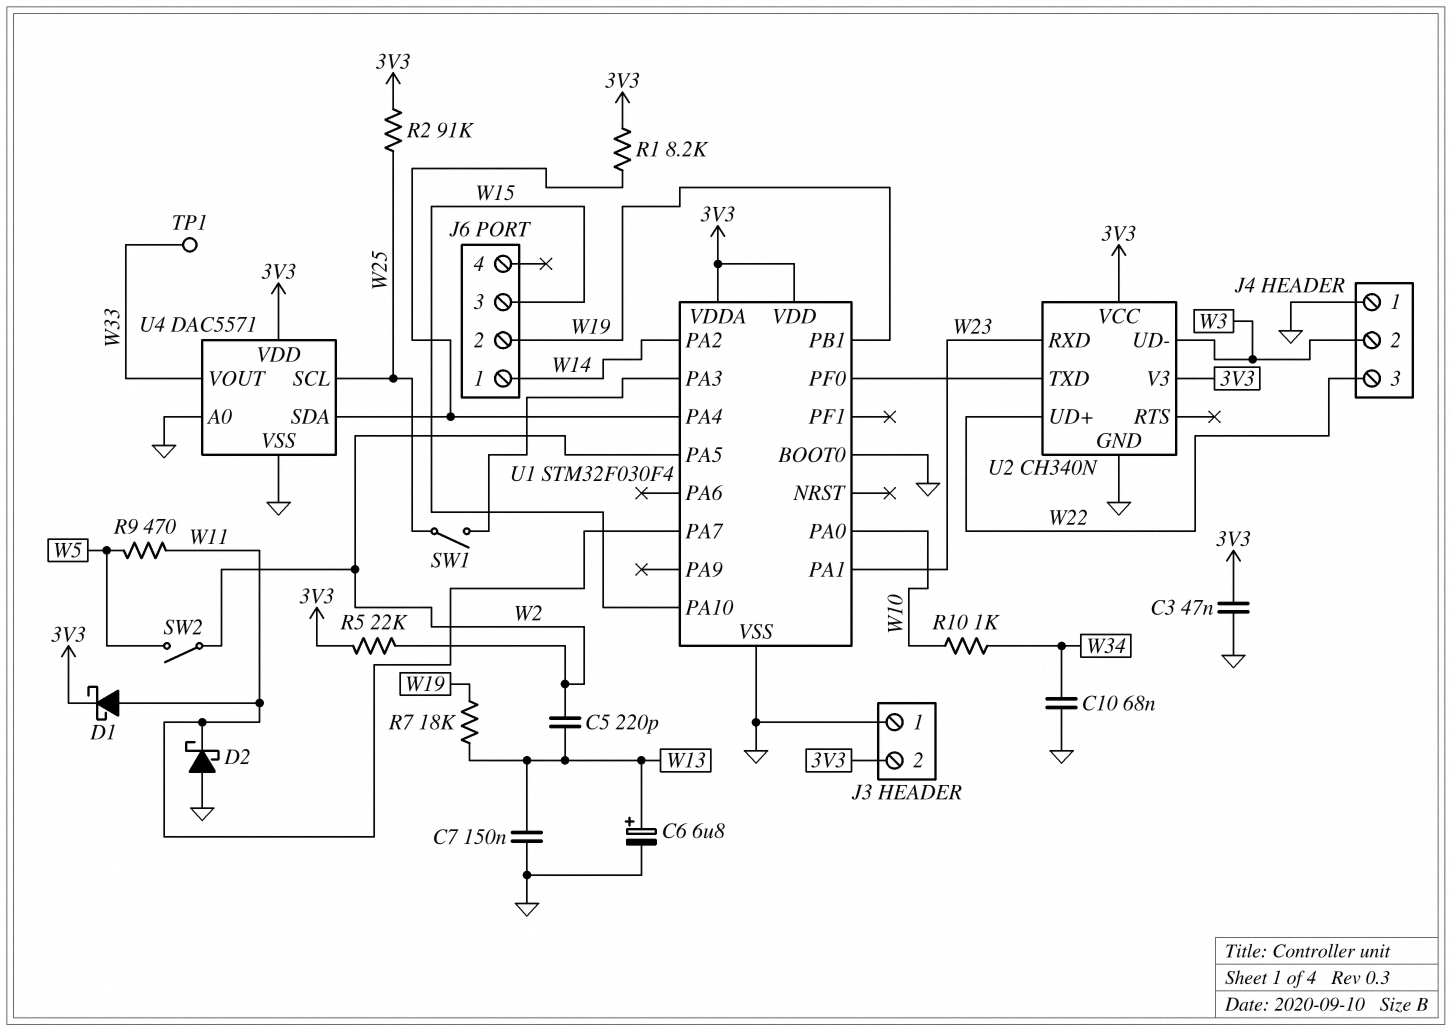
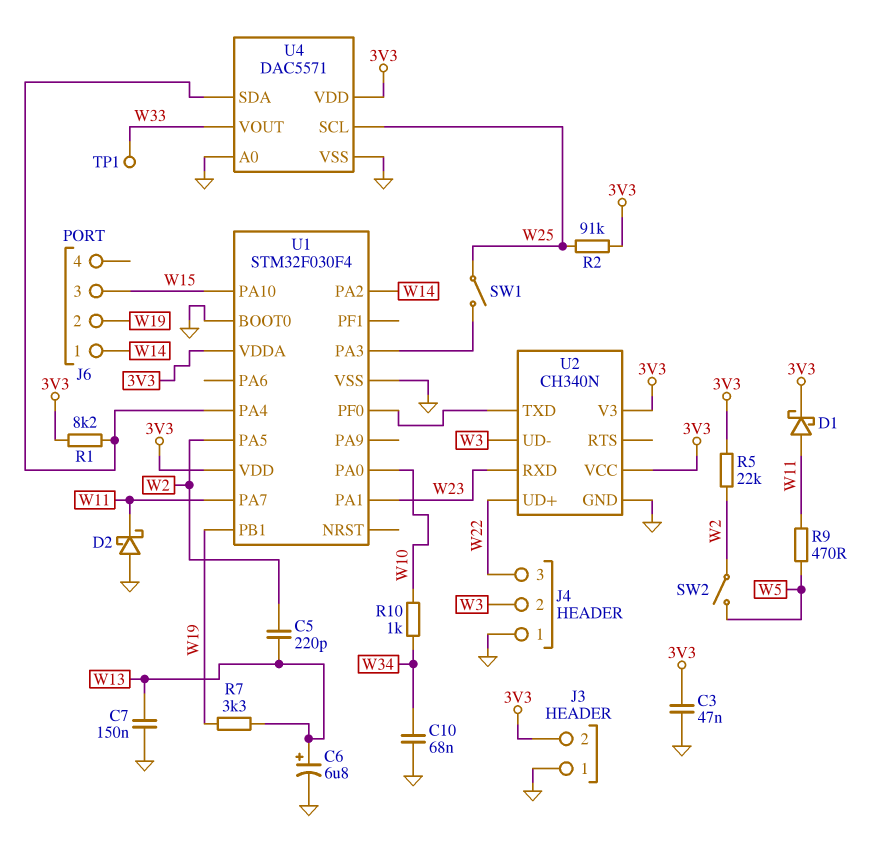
R7: 18k (W13, W19) -> 3.3k (W13, W19)

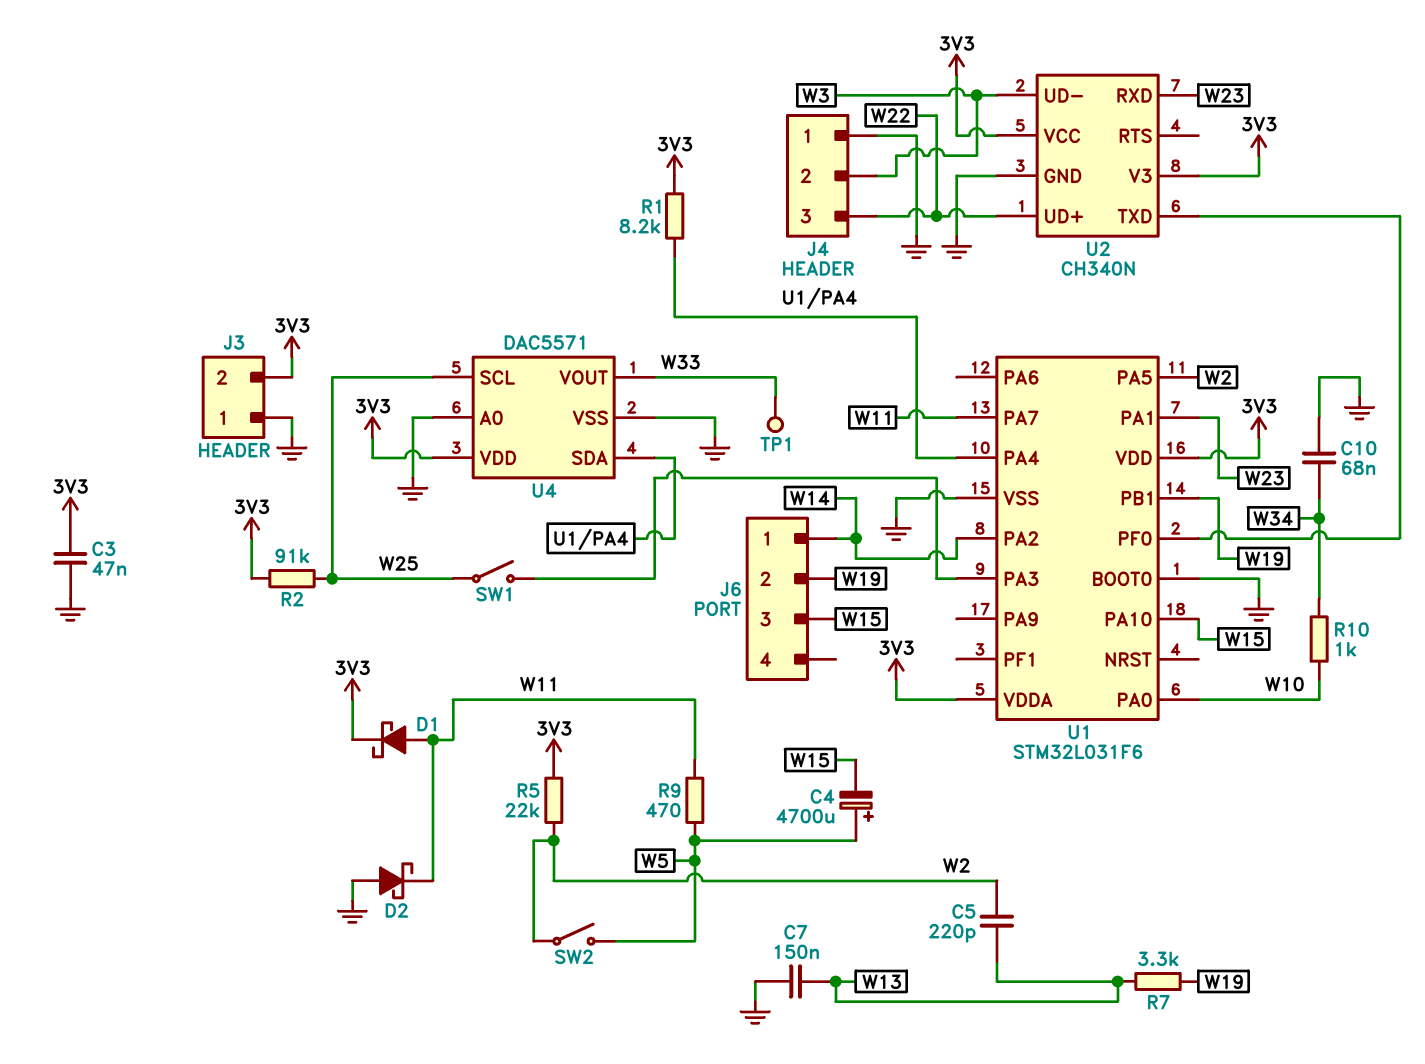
C4: none -> 4700uF (plus W5, minus W15)
C6: 6.8uF (plus W13, minus GND) -> none
U1: STM32F030F4 -> STM32L031F6

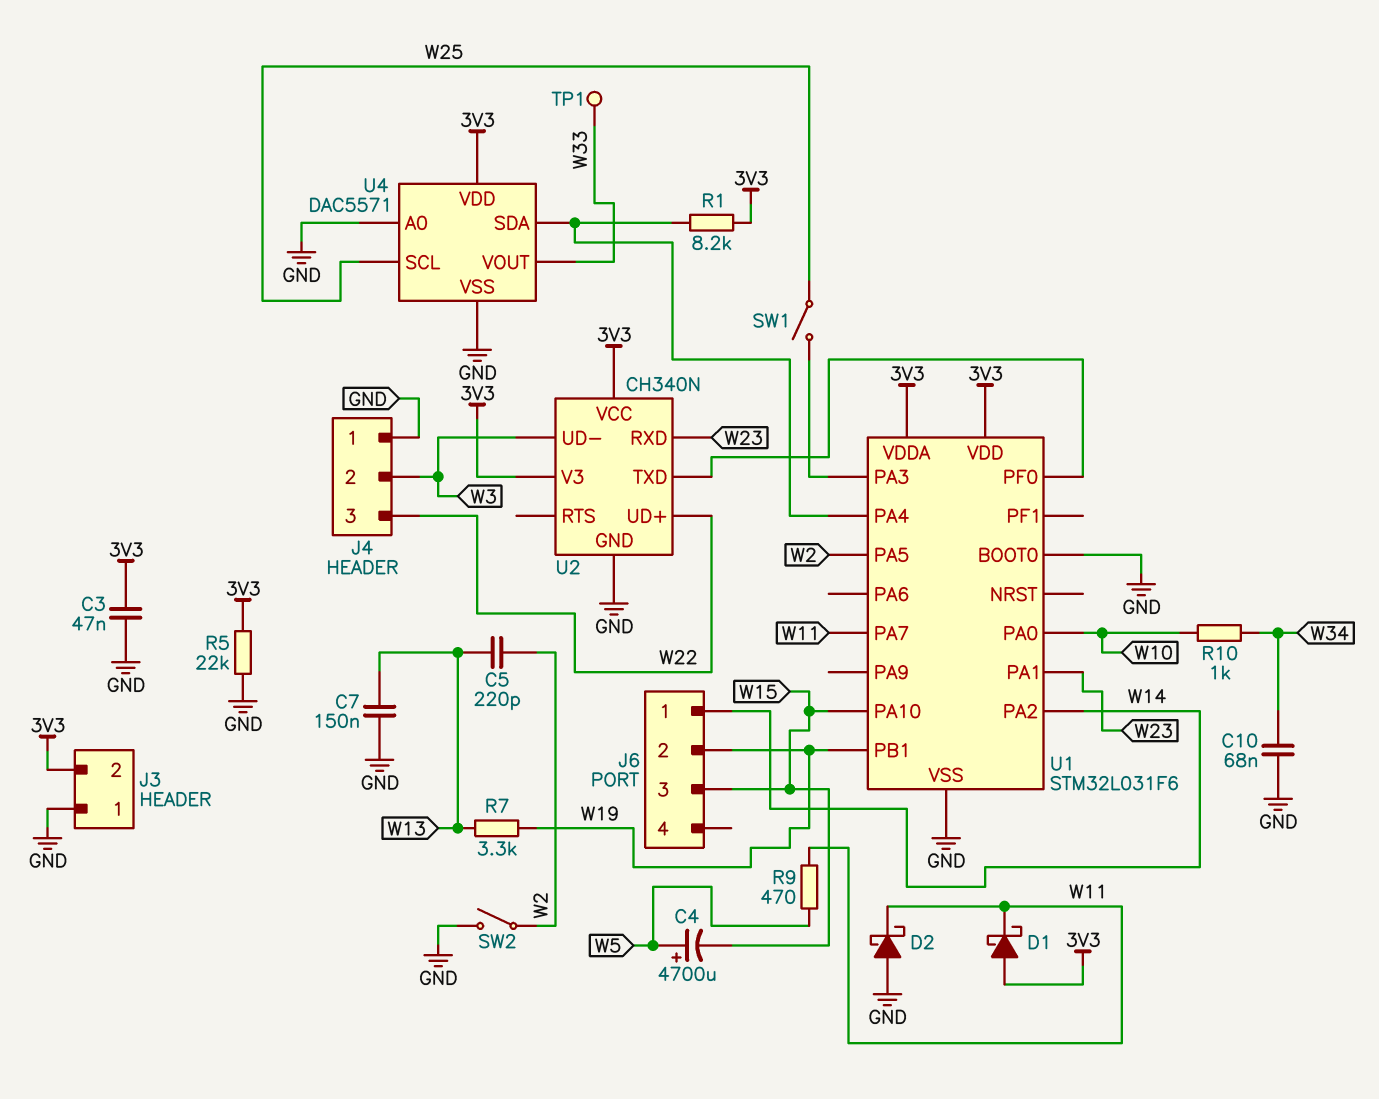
D1: schottky (A W11, K 3V3) -> schottky (A 3V3, K W11)
R2: 91k (3V3, W25) -> none
R5: 22k (3V3, W2) -> 22k (3V3, GND)
SW2: switch (W2, W5) -> switch (GND, W2)

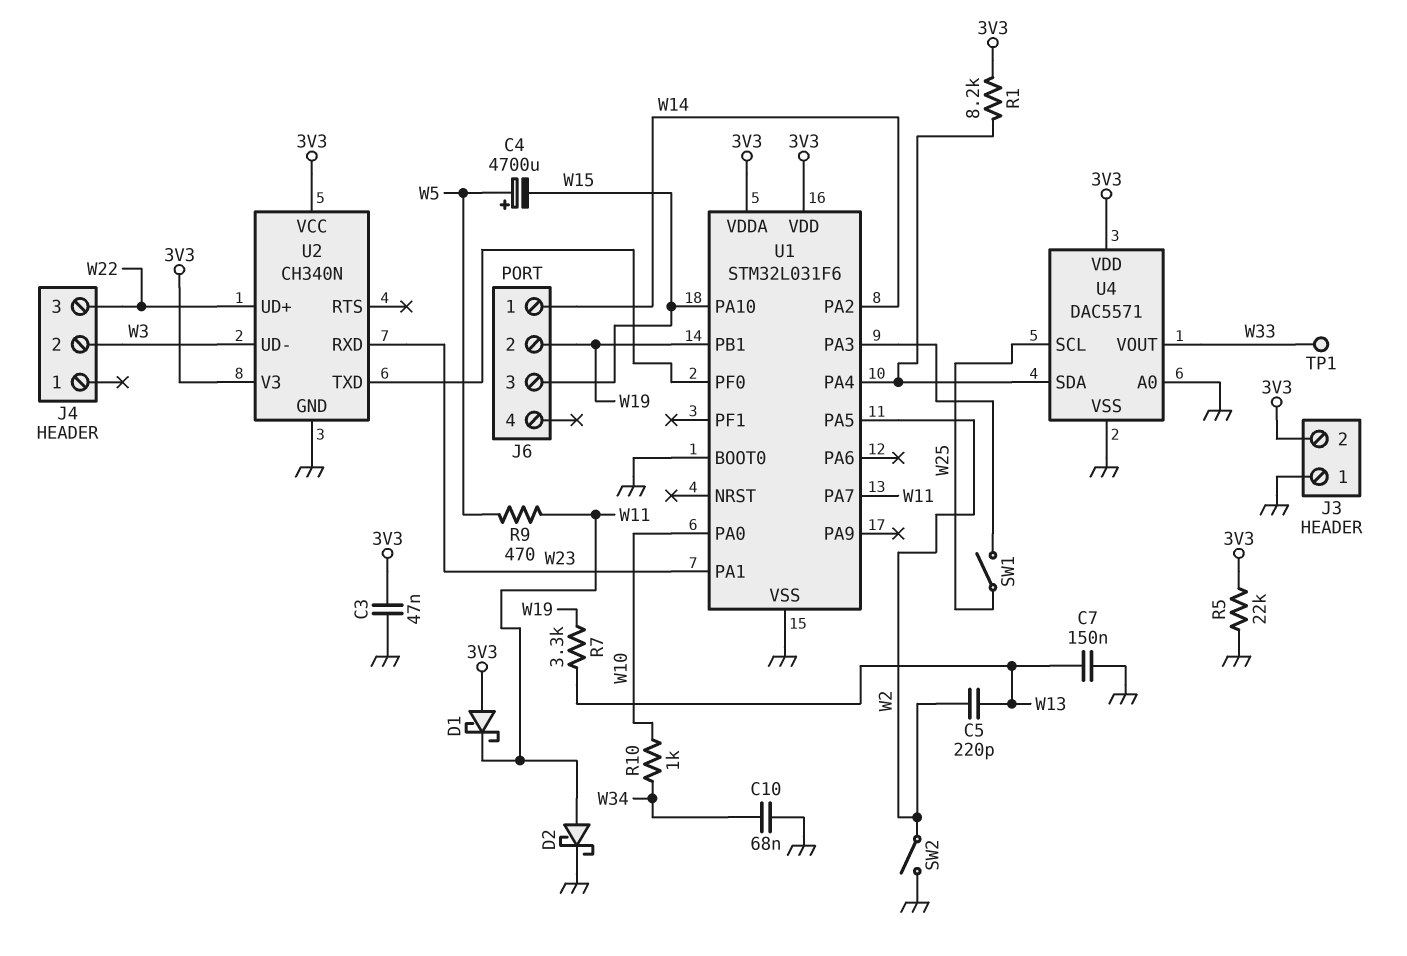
D2: schottky (A GND, K W11) -> schottky (A W11, K GND)
J4 pin 1: GND -> none

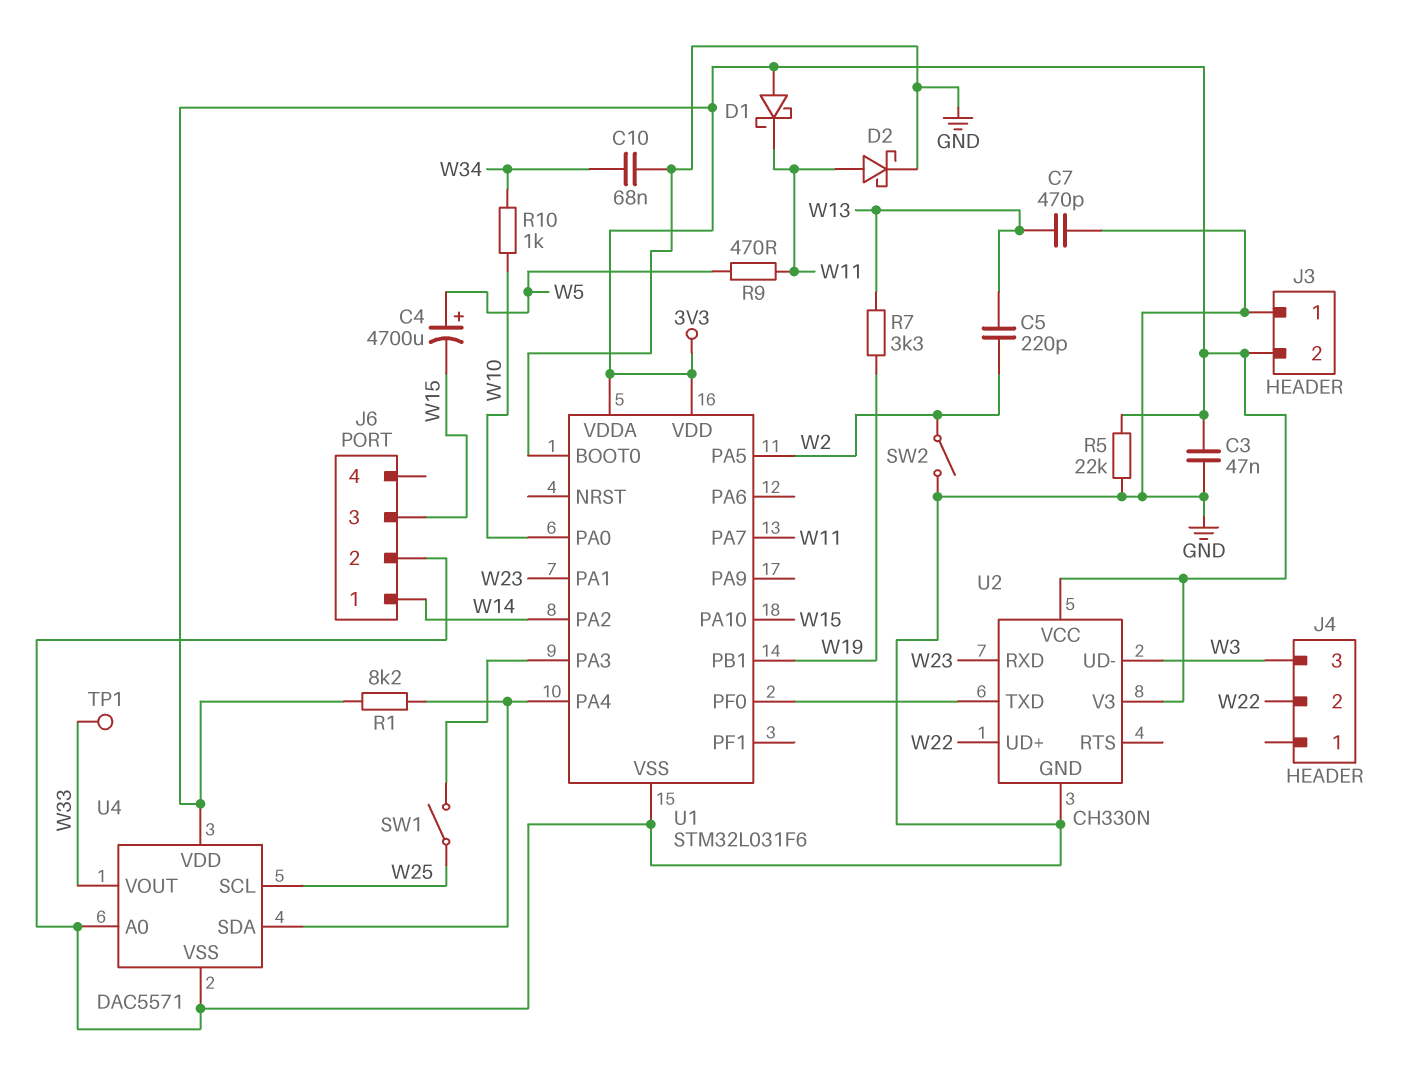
C7: 150nF (GND, W13) -> 470pF (GND, W13)
J4 pin 2: W3 -> W22
J4 pin 3: W22 -> W3
J6 pin 2: W19 -> GND
U2: CH340N -> CH330N

